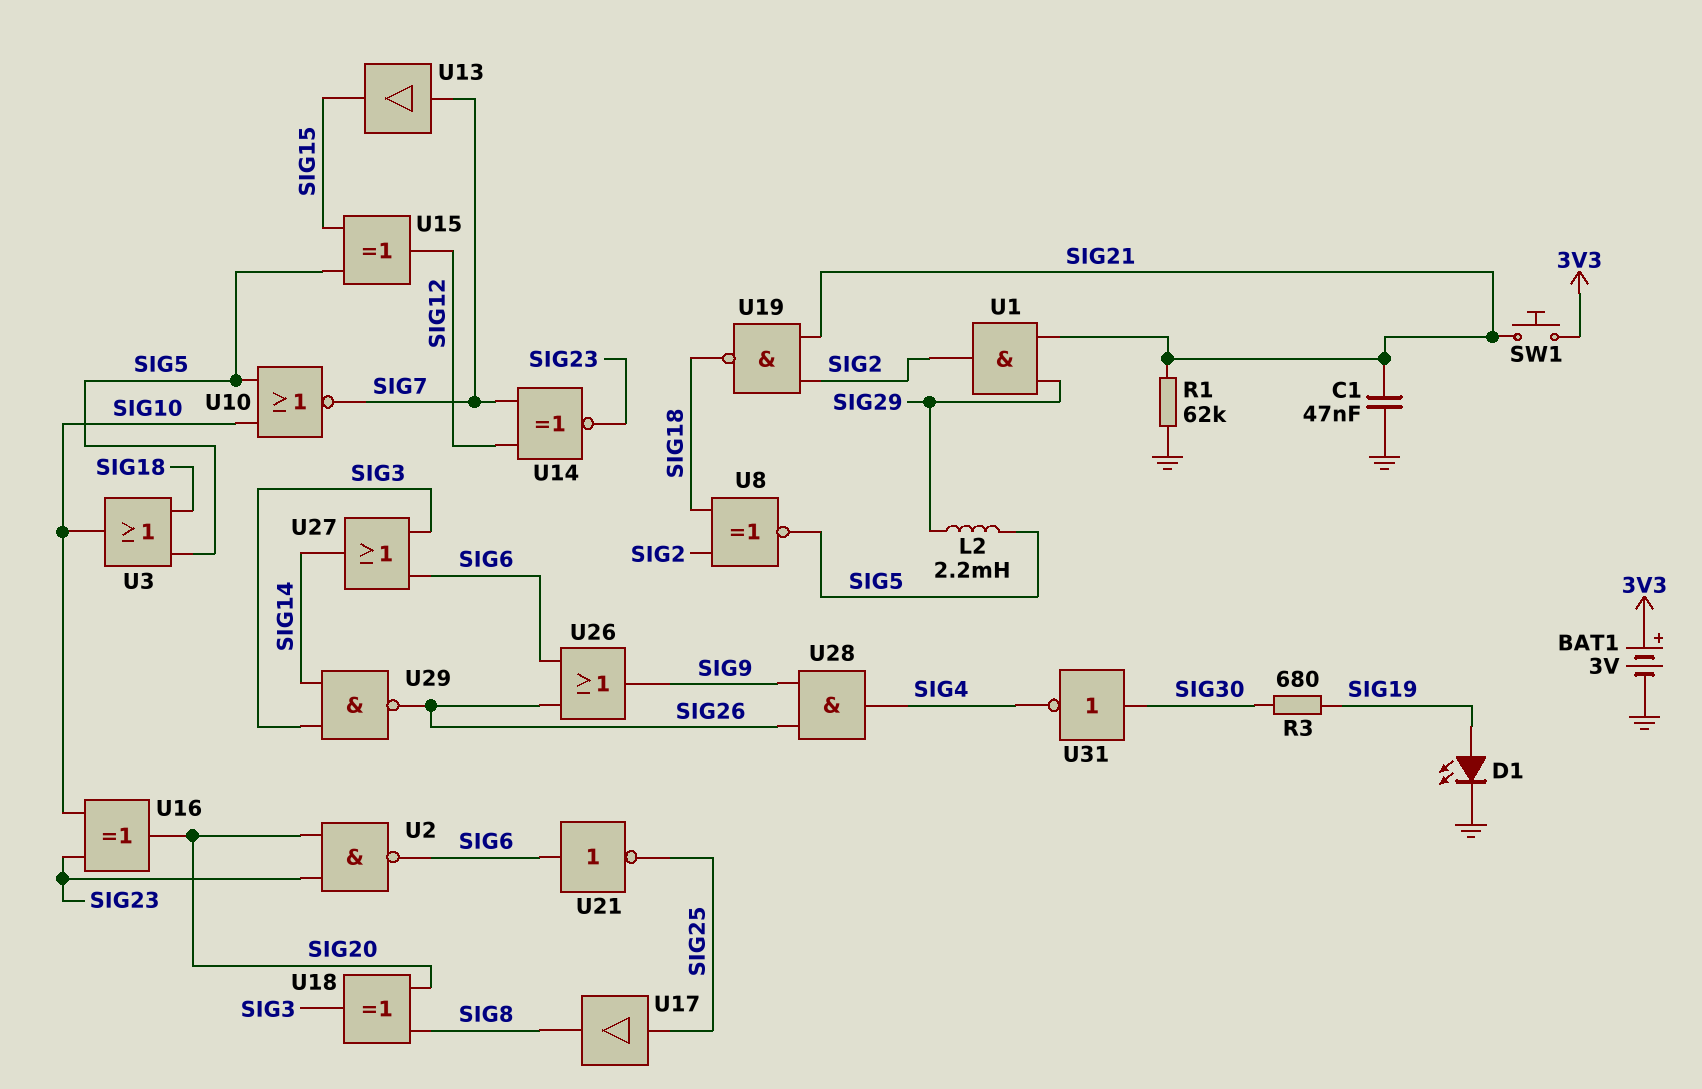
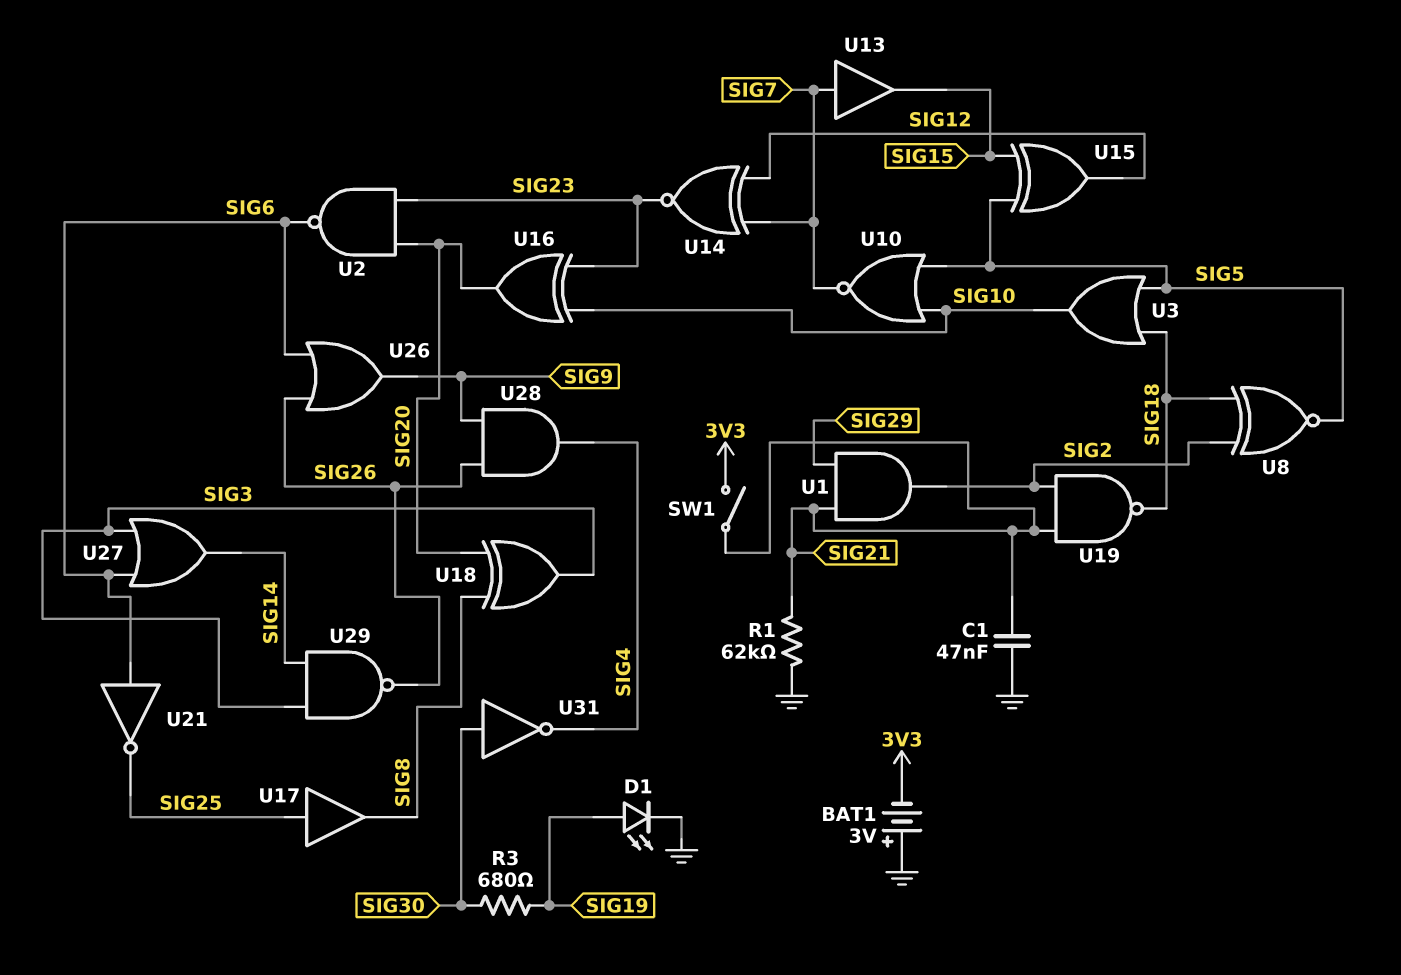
BAT1: 3V (plus 3V3, minus GND) -> 3V (plus GND, minus 3V3)
L2: 2.2mH (SIG5, SIG29) -> none
SW1: button (3V3, SIG21) -> switch (3V3, SIG21)

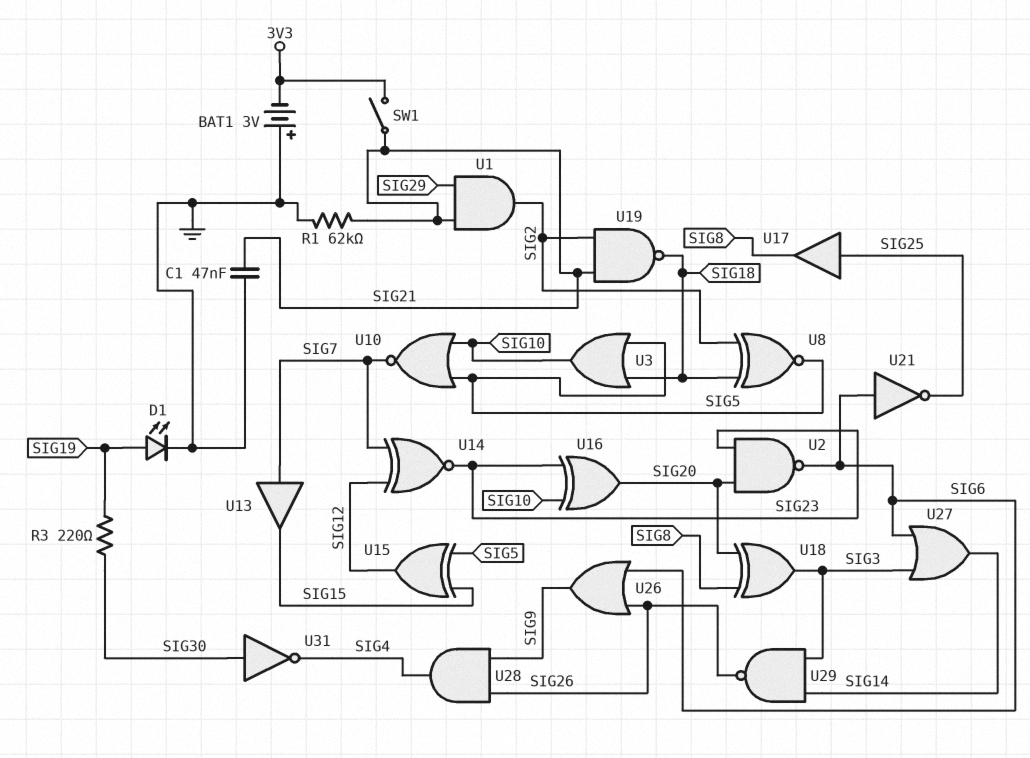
R3: 680 (SIG19, SIG30) -> 220 (SIG19, SIG30)

